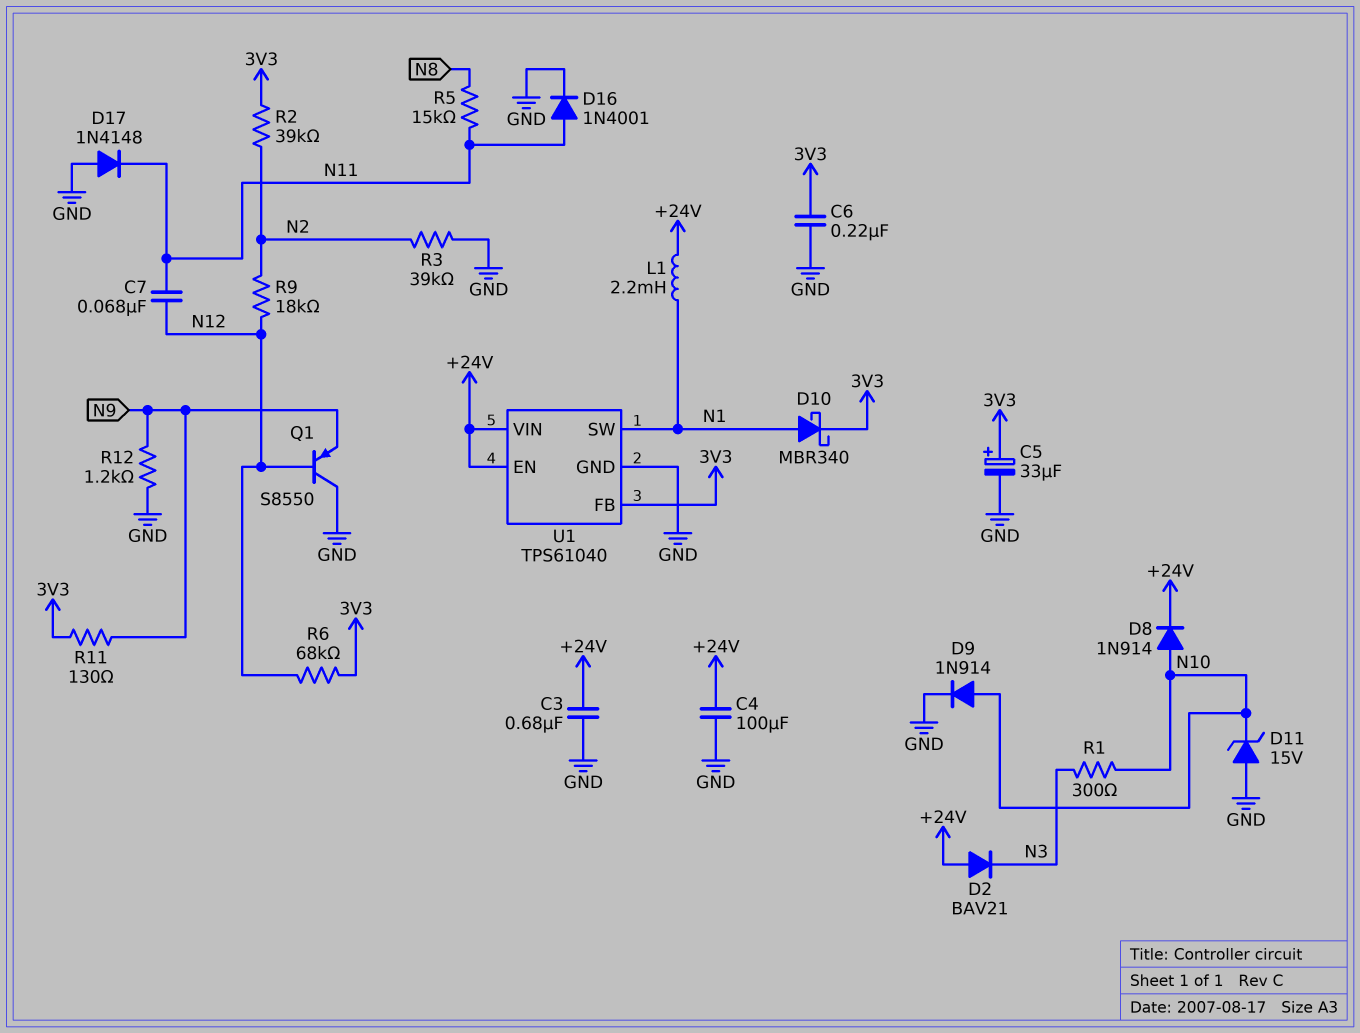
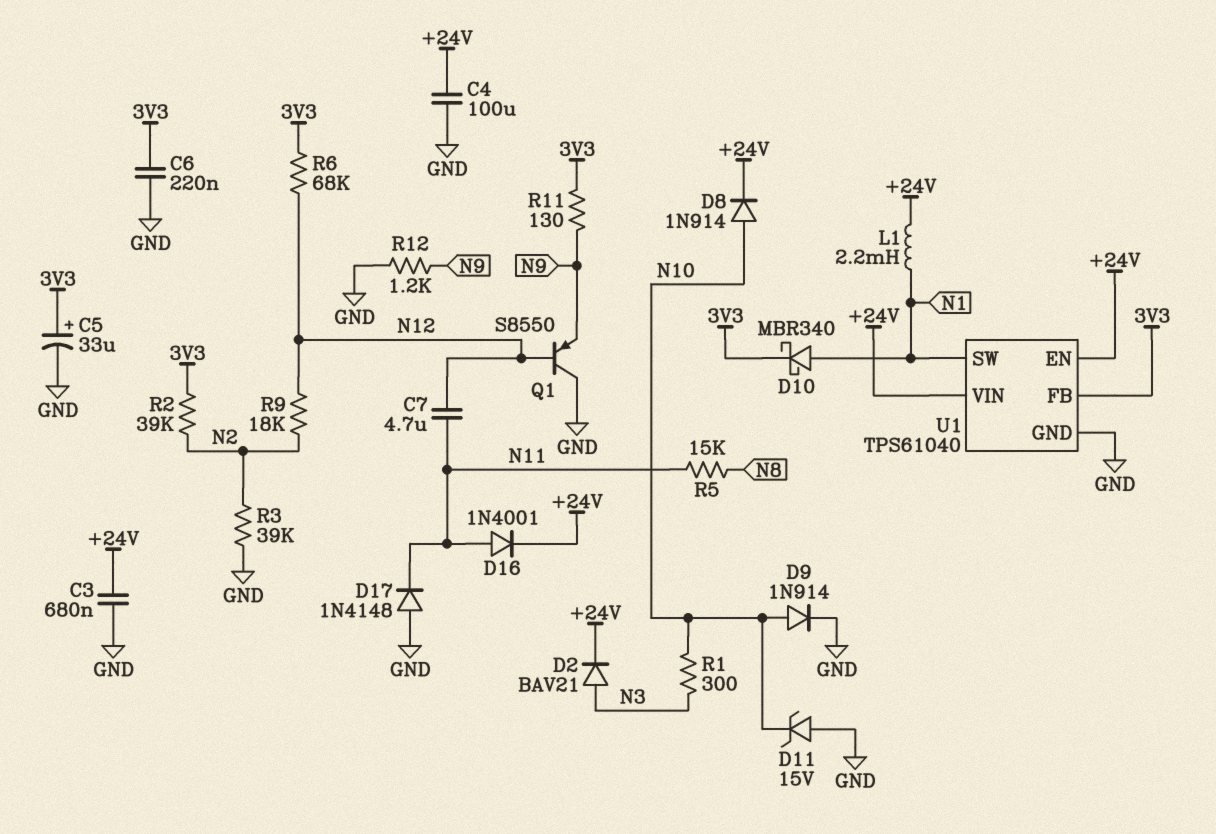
C7: 68nF (N11, N12) -> 4.7uF (N11, N12)
D2: diode BAV21 (A +24V, K N3) -> diode BAV21 (A N3, K +24V)
D16: diode 1N4001 (A N11, K GND) -> diode 1N4001 (A N11, K +24V)

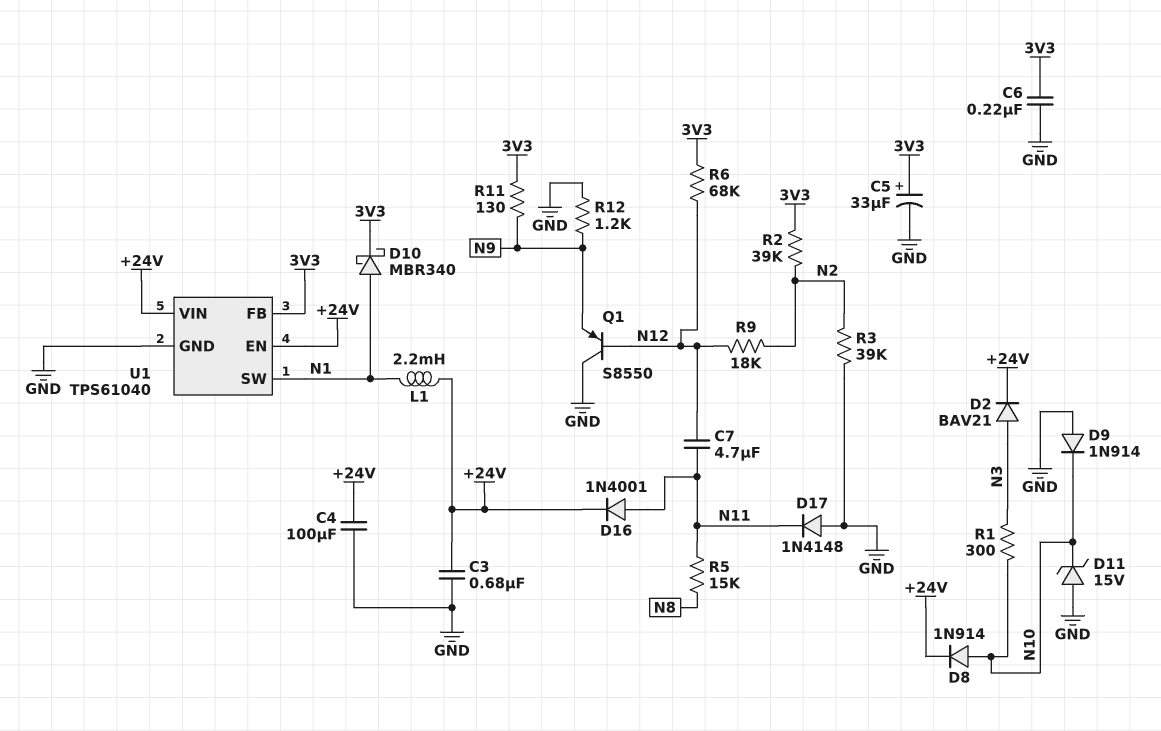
D9: diode 1N914 (A N10, K GND) -> diode 1N914 (A GND, K N10)

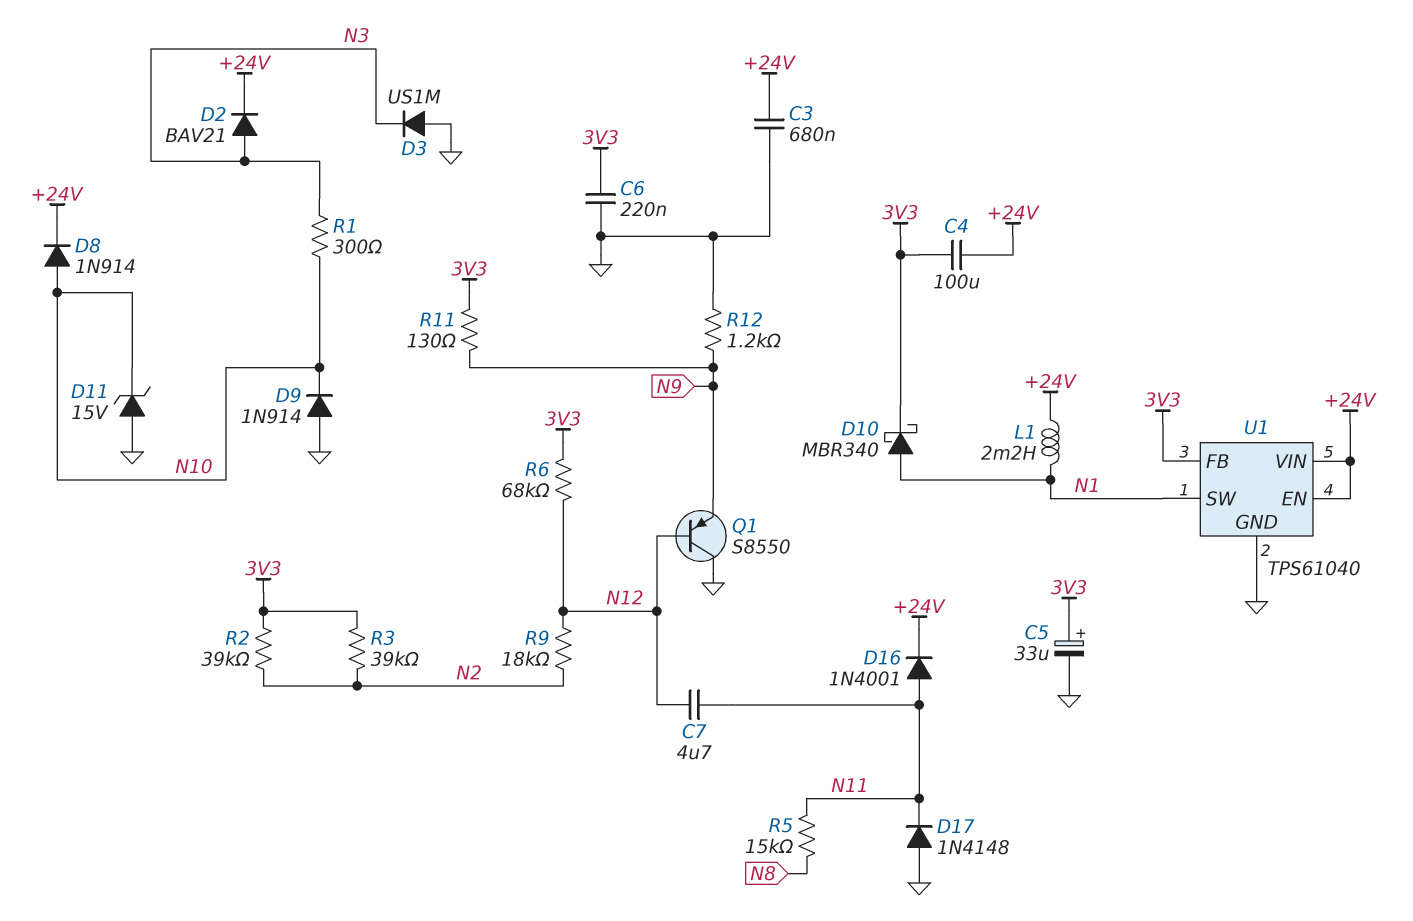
C4: 100uF (+24V, GND) -> 100uF (+24V, 3V3)
D3: none -> diode US1M (A GND, K N3)
R3: 39k (GND, N2) -> 39k (3V3, N2)

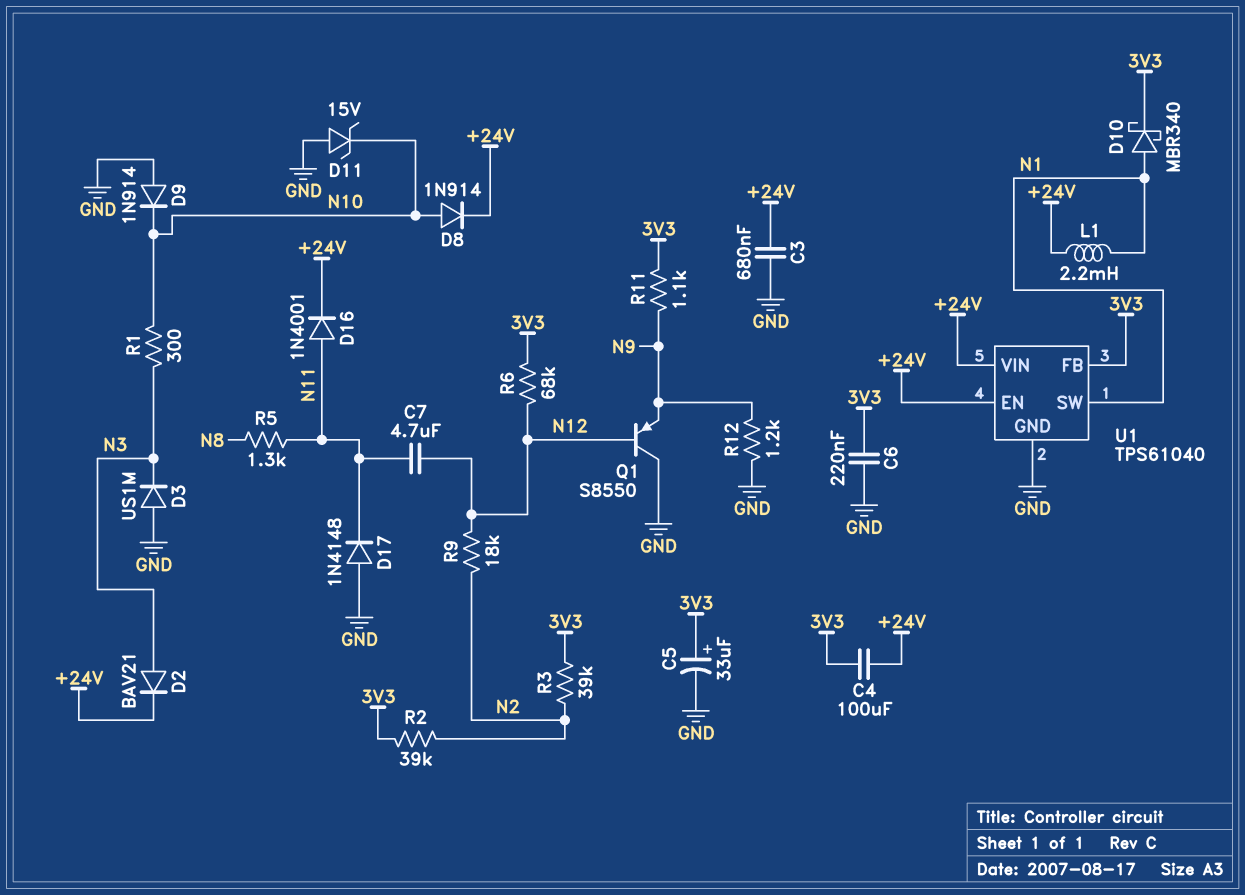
R5: 15k (N8, N11) -> 1.3k (N8, N11)
R11: 130 (3V3, N9) -> 1.1k (3V3, N9)

